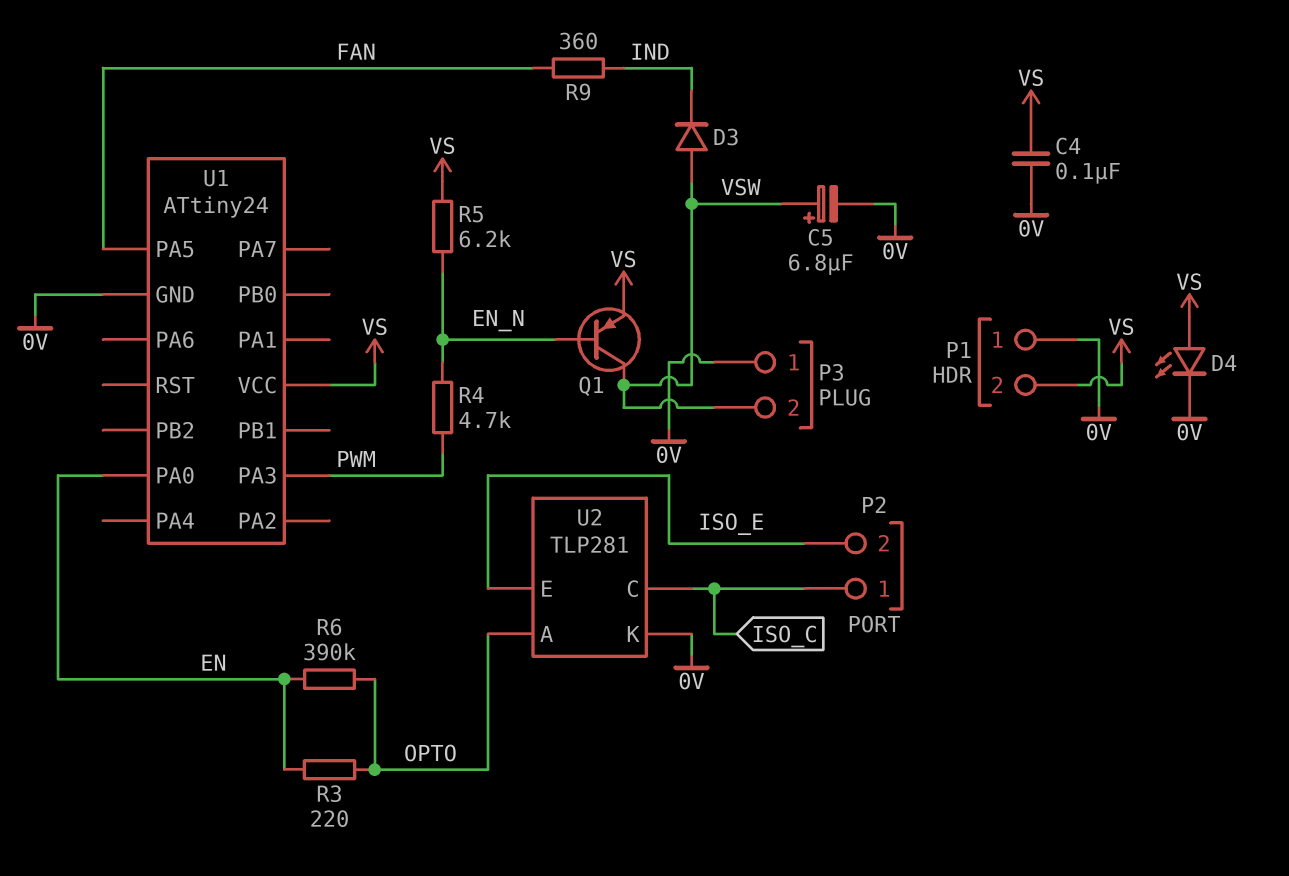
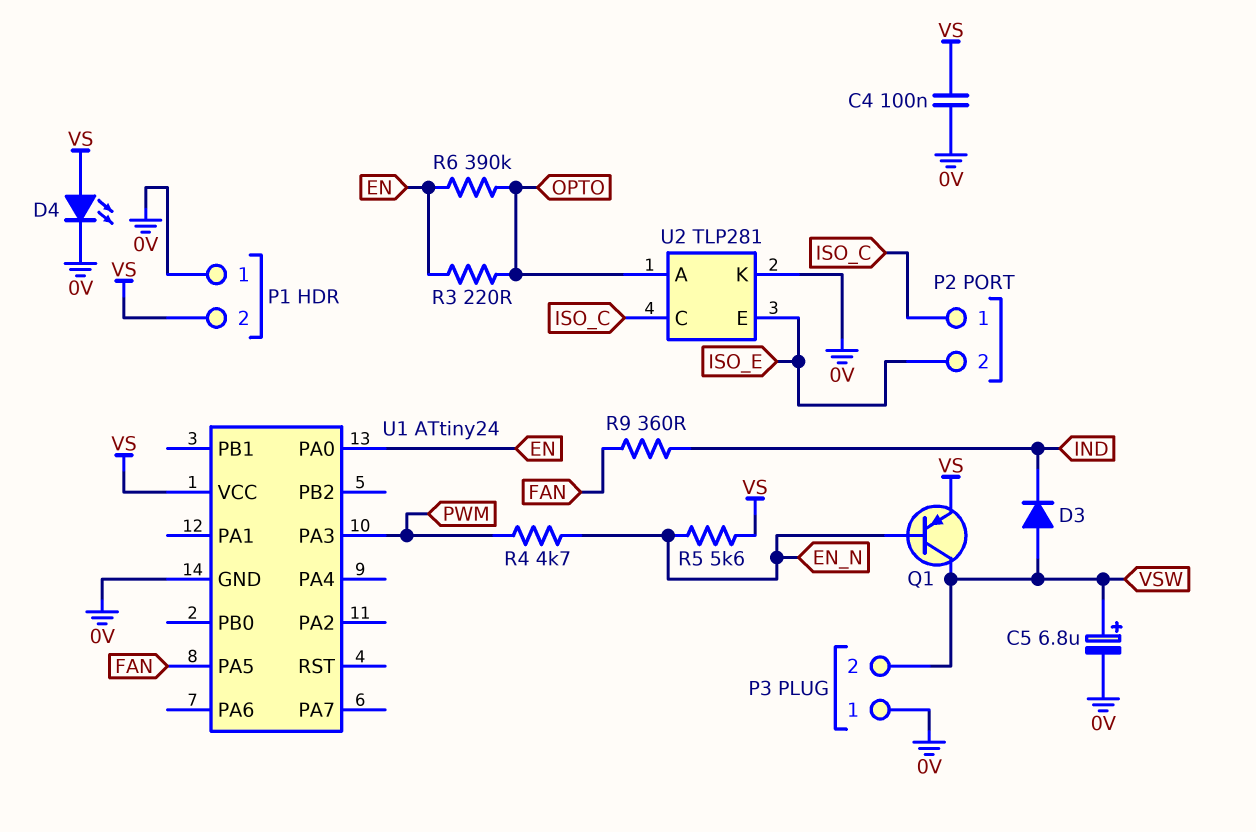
R5: 6.2k (EN_N, VS) -> 5.6k (EN_N, VS)

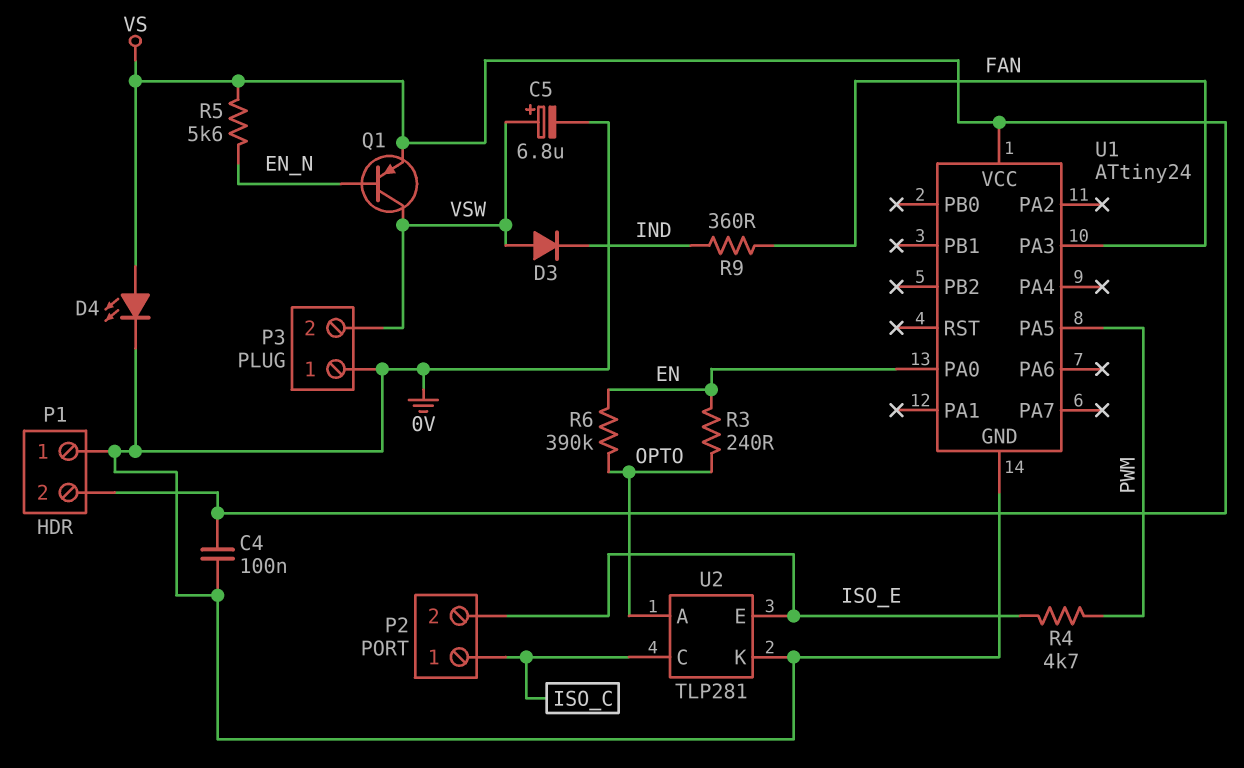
R3: 220 (EN, OPTO) -> 240 (EN, OPTO)
R4: 4.7k (EN_N, PWM) -> 4.7k (ISO_E, PWM)
U1 pin PA3: PWM -> FAN
U1 pin PA5: FAN -> PWM

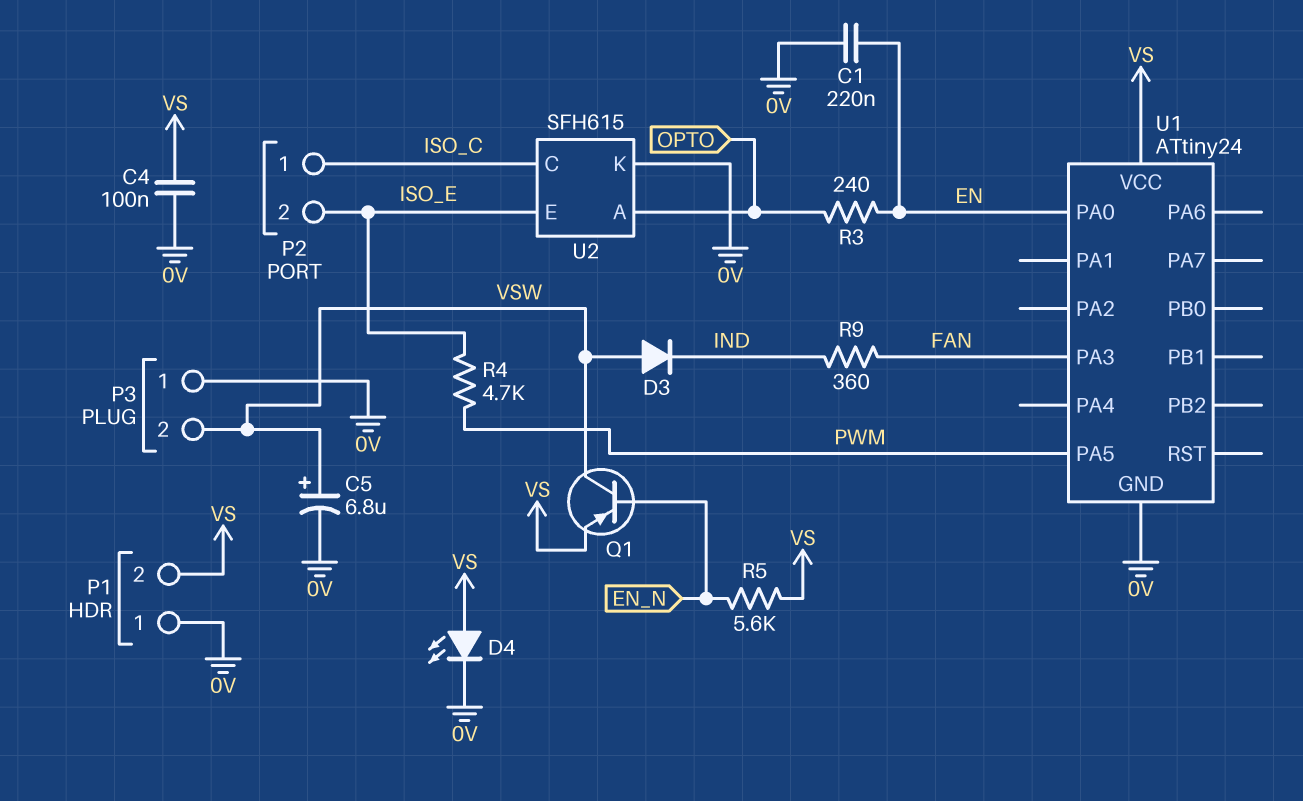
C1: none -> 220nF (0V, EN)
R6: 390k (EN, OPTO) -> none
U2: TLP281 -> SFH615

